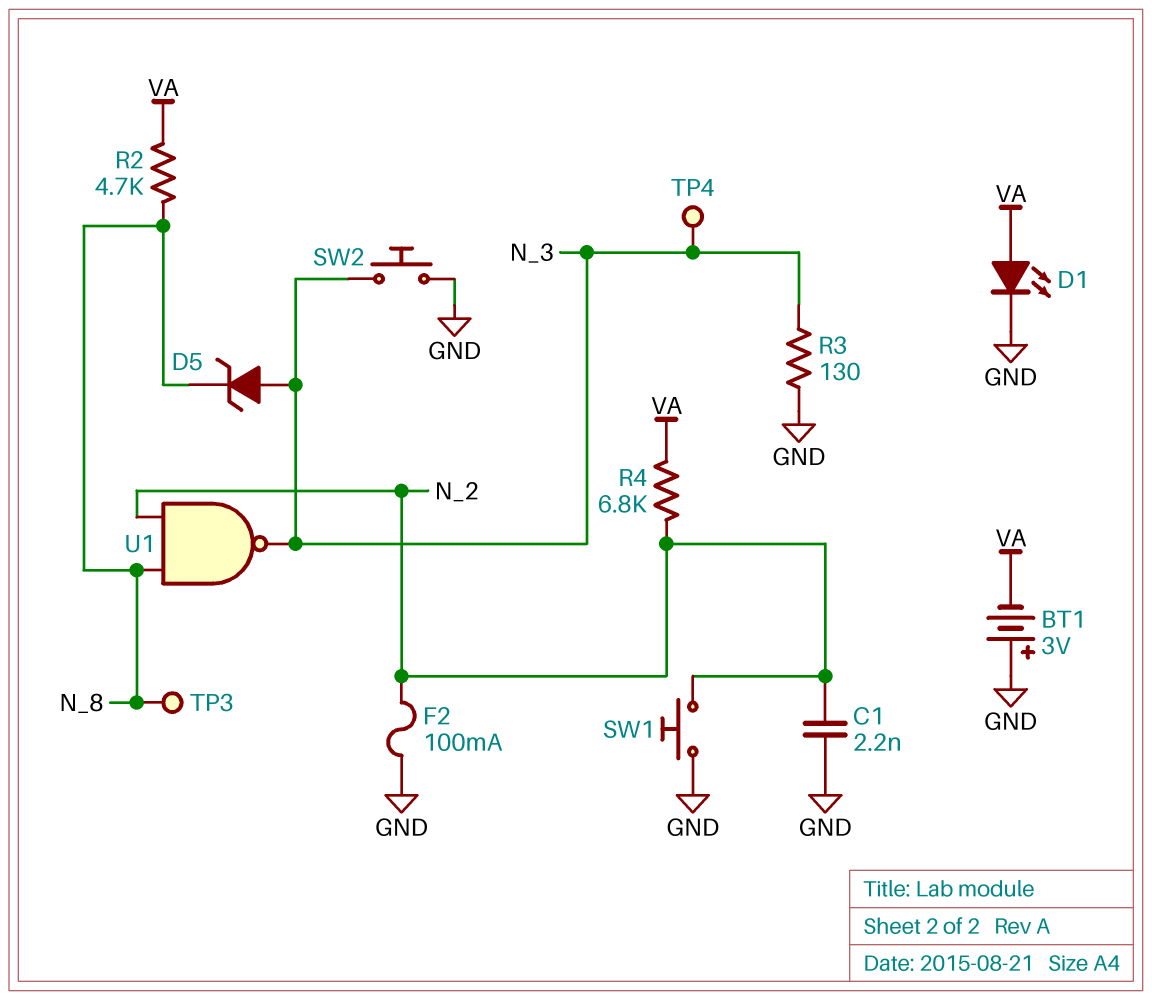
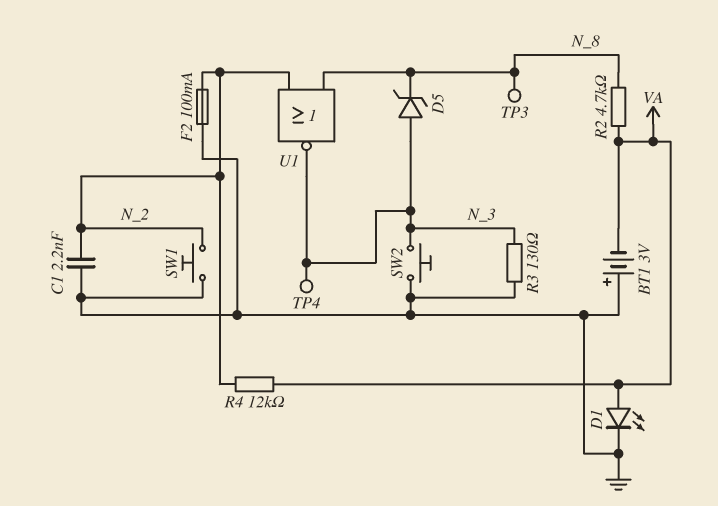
R4: 6.8k (N_2, VA) -> 12k (N_2, VA)
U1: NAND (in N_2, in N_8, out N_3) -> NOR (in N_2, in N_8, out N_3)

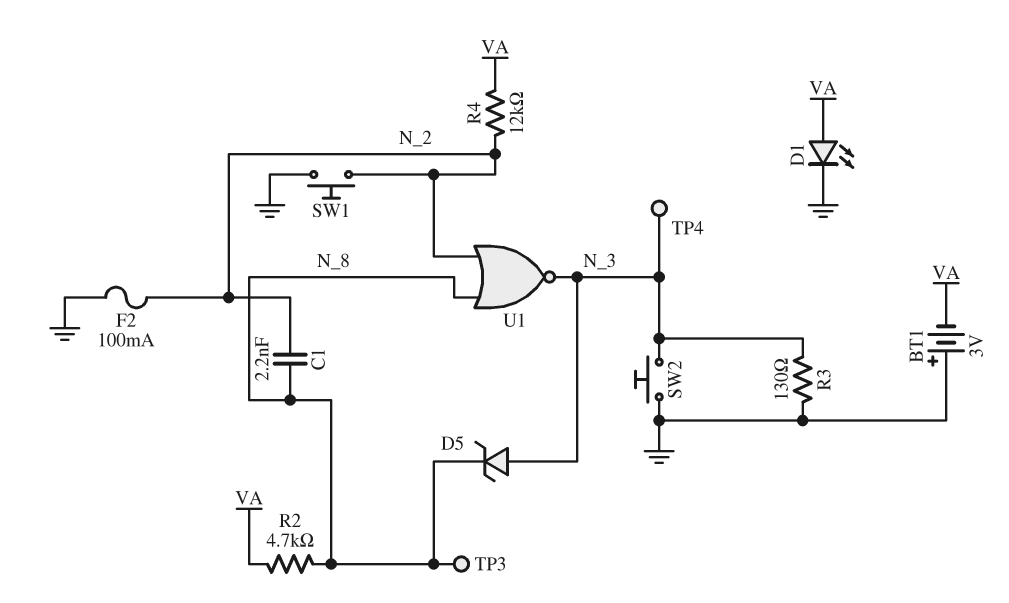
C1: 2.2nF (GND, N_2) -> 2.2nF (N_2, N_8)

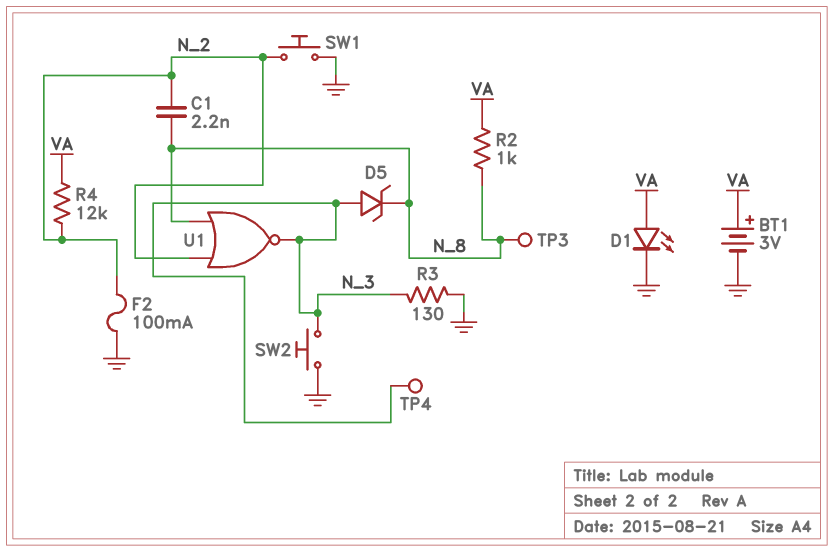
BT1: 3V (plus GND, minus VA) -> 3V (plus VA, minus GND)
R2: 4.7k (N_8, VA) -> 1k (N_8, VA)

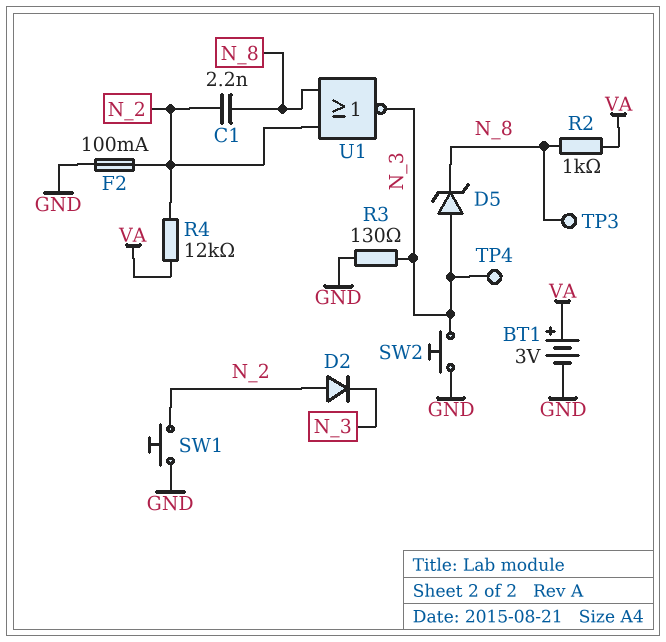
D1: LED (A VA, K GND) -> none
D2: none -> diode (A N_2, K N_3)

